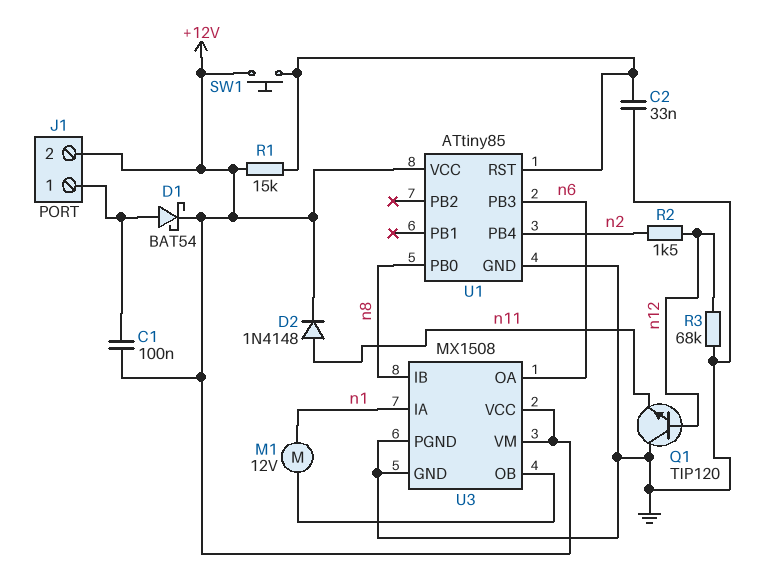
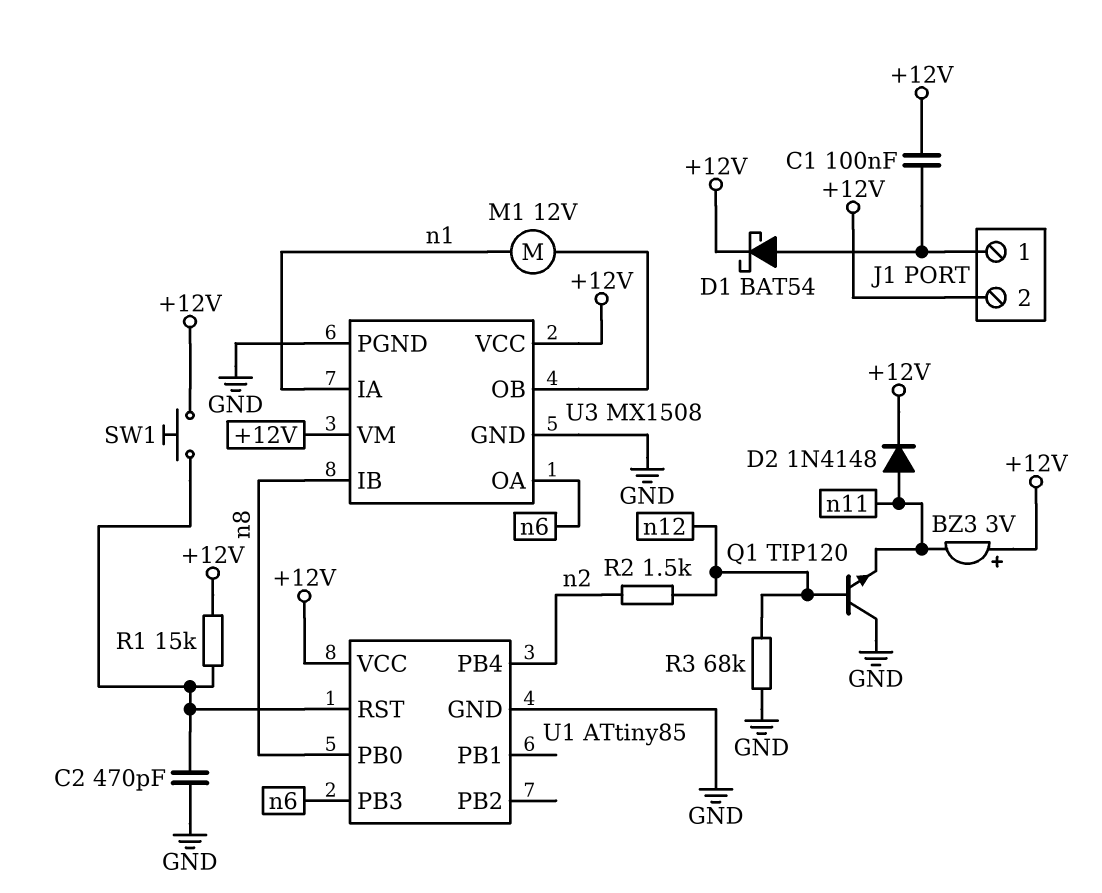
BZ3: none -> buzzer 3V (plus +12V, minus n11)
C2: 33nF (GND, U1/RST) -> 470pF (GND, U1/RST)

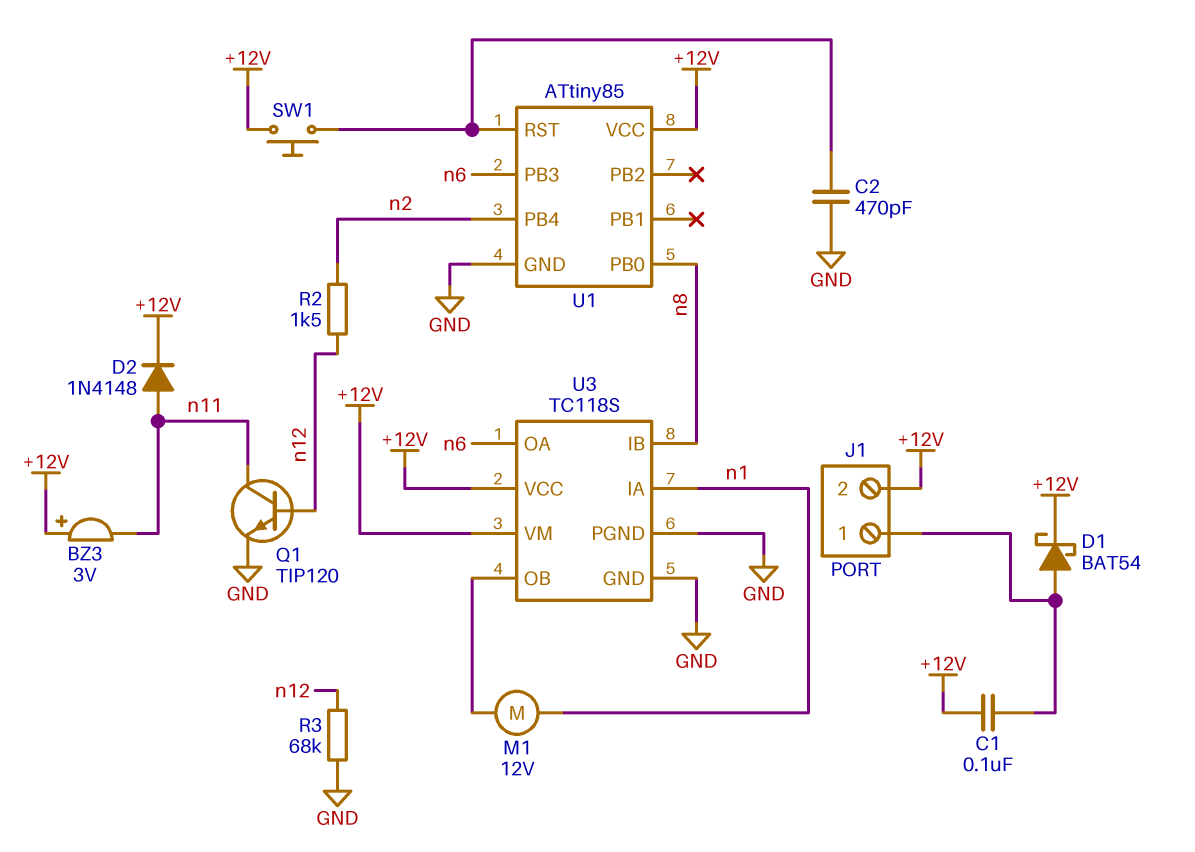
Q1: NPN TIP120 (B n12, C GND, E n11) -> NPN TIP120 (B n12, C n11, E GND)
R1: 15k (+12V, U1/RST) -> none
U3: MX1508 -> TC118S

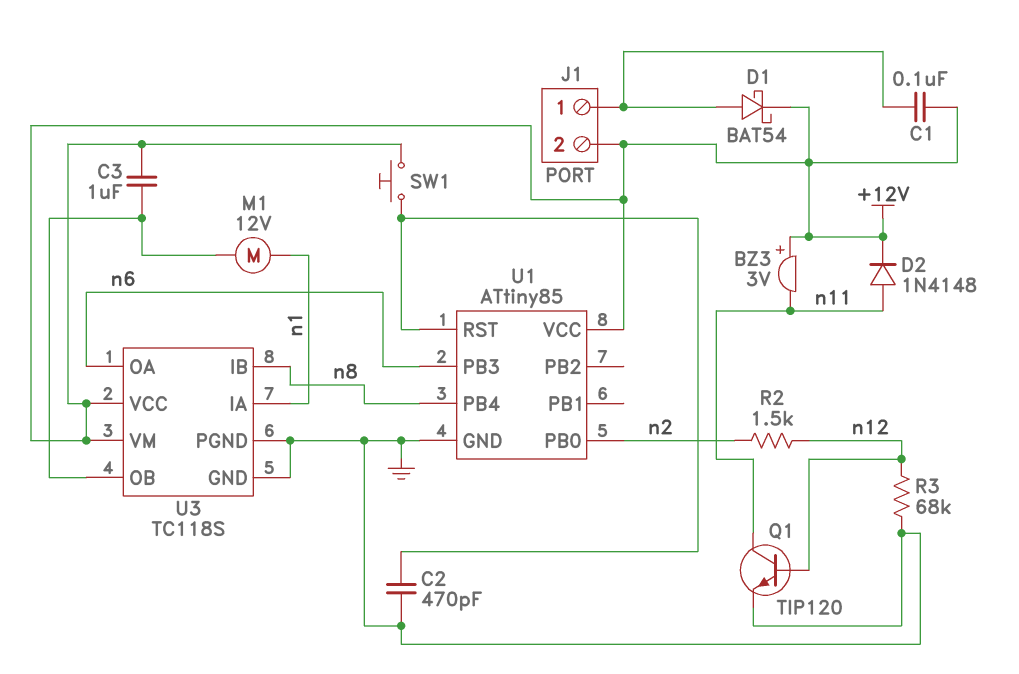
C3: none -> 1uF (+12V, U3/OB)
U1 pin PB0: n8 -> n2
U1 pin PB4: n2 -> n8

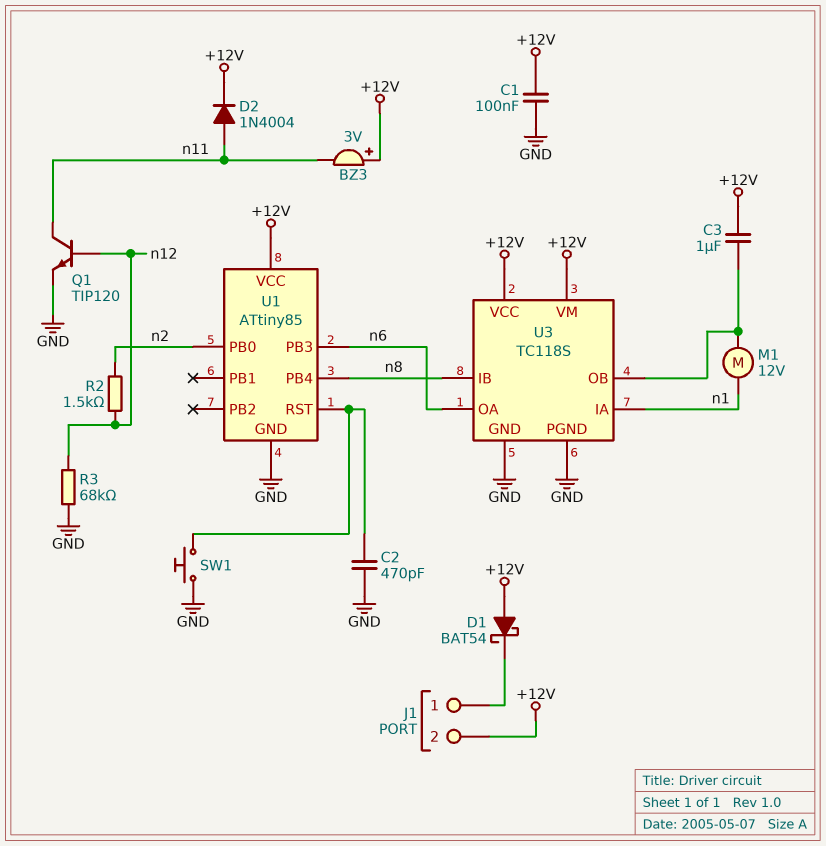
C1: 100nF (+12V, J1/1) -> 100nF (+12V, GND)
D1: schottky BAT54 (A J1/1, K +12V) -> schottky BAT54 (A +12V, K J1/1)
D2: diode 1N4148 (A n11, K +12V) -> diode 1N4004 (A n11, K +12V)
SW1: button (+12V, U1/RST) -> button (GND, U1/RST)

